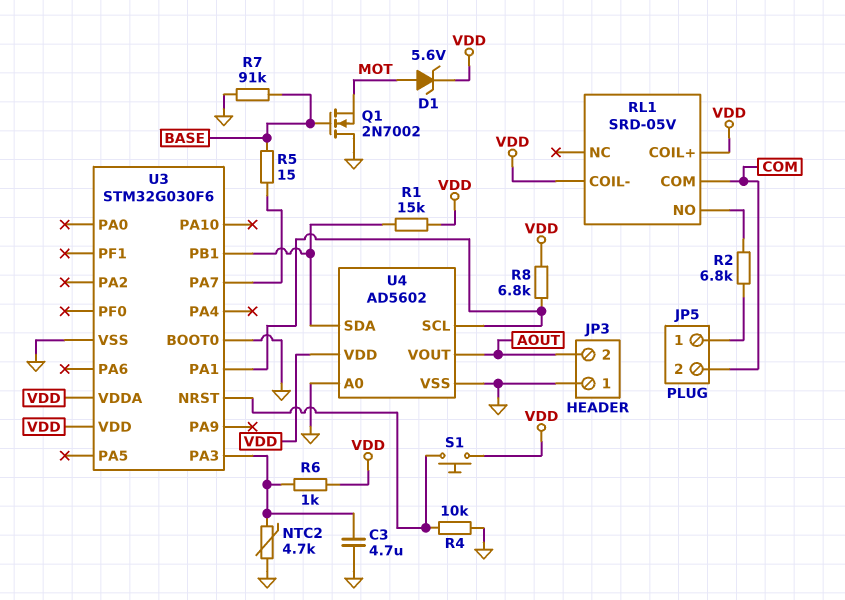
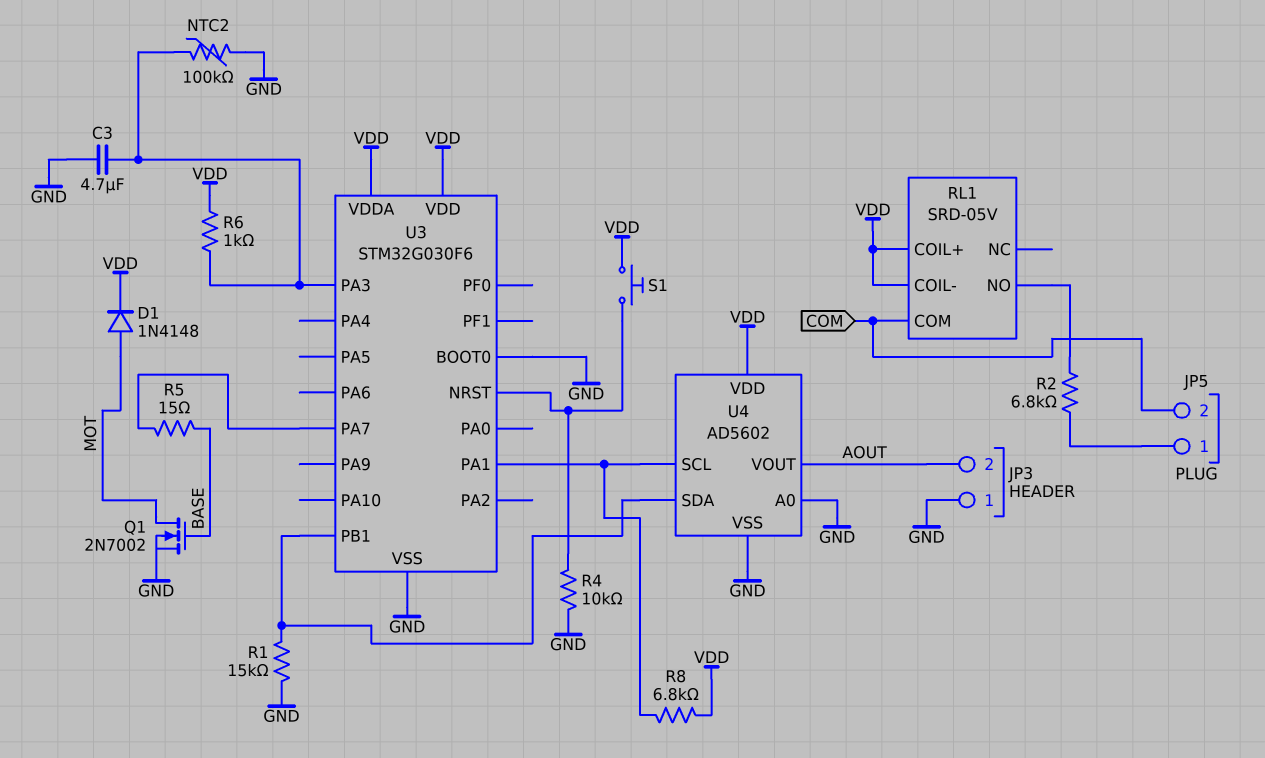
D1: zener 5.6V (A MOT, K VDD) -> diode 1N4148 (A MOT, K VDD)
NTC2: 4.7k (GND, U3/PA3) -> 100k (GND, U3/PA3)
Q1: NMOS 2N7002 (G BASE, D GND, S MOT) -> NMOS 2N7002 (G BASE, D MOT, S GND)
R1: 15k (U3/PB1, VDD) -> 15k (GND, U3/PB1)
R7: 91k (BASE, GND) -> none

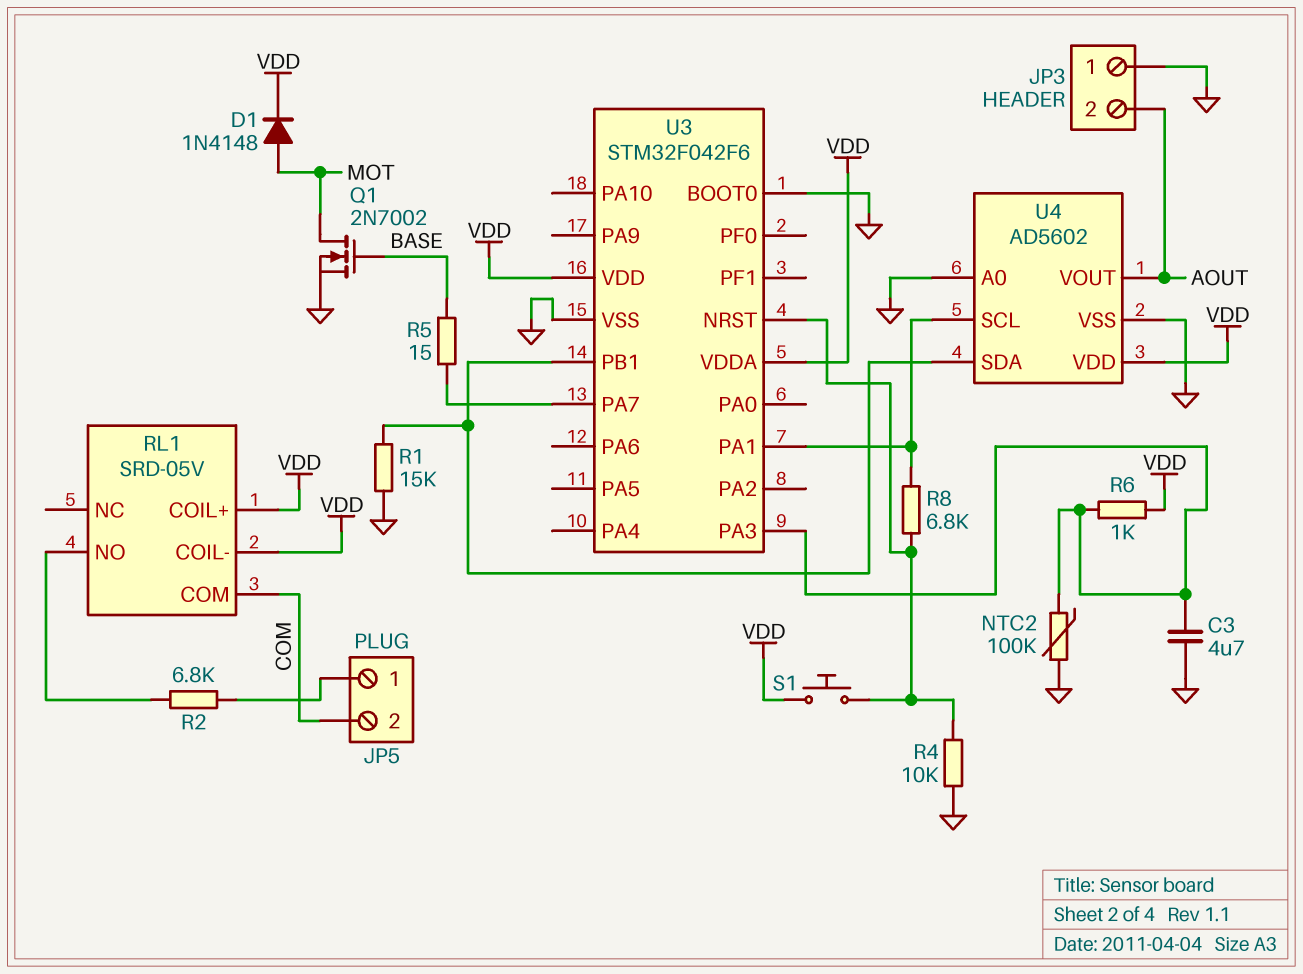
R8: 6.8k (U3/PA1, VDD) -> 6.8k (U3/NRST, U3/PA1)
U3: STM32G030F6 -> STM32F042F6

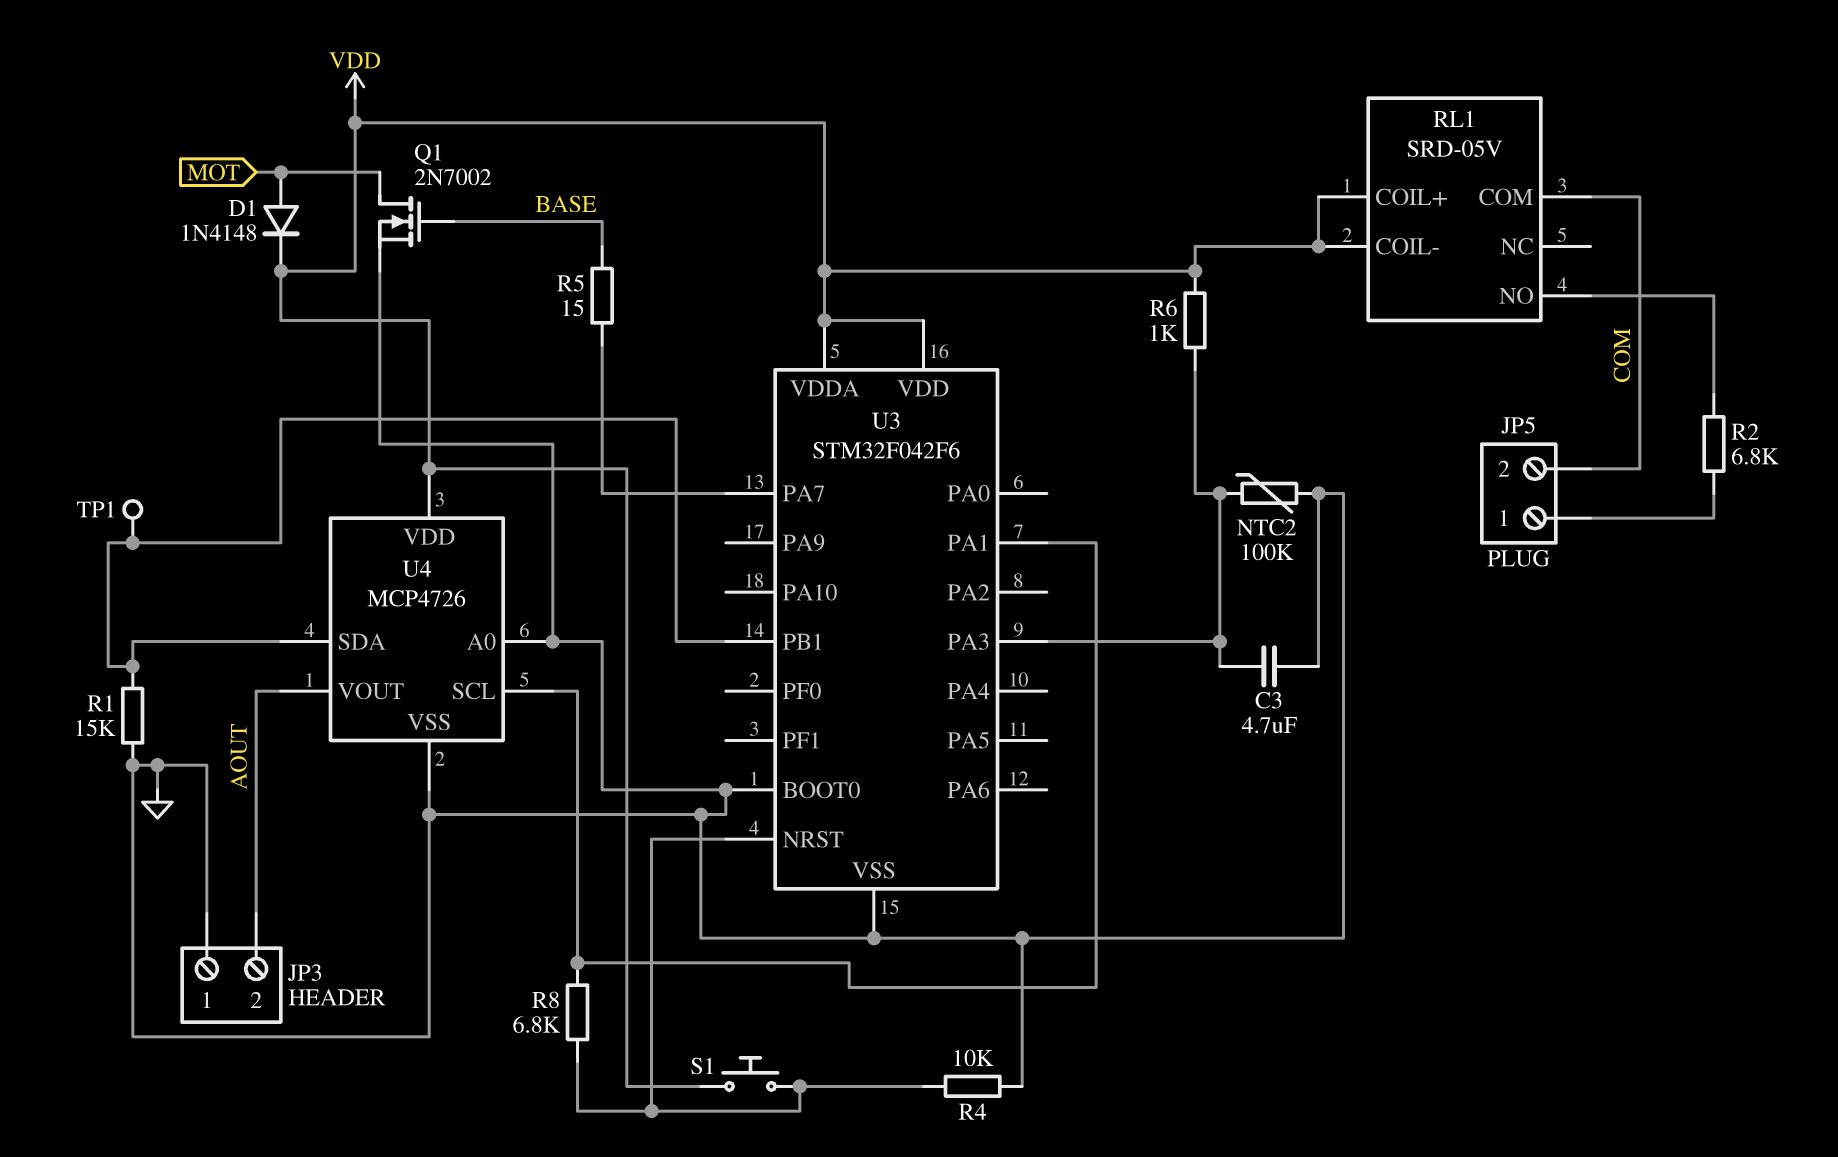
TP1: none -> test point (U3/PB1)
U4: AD5602 -> MCP4726

